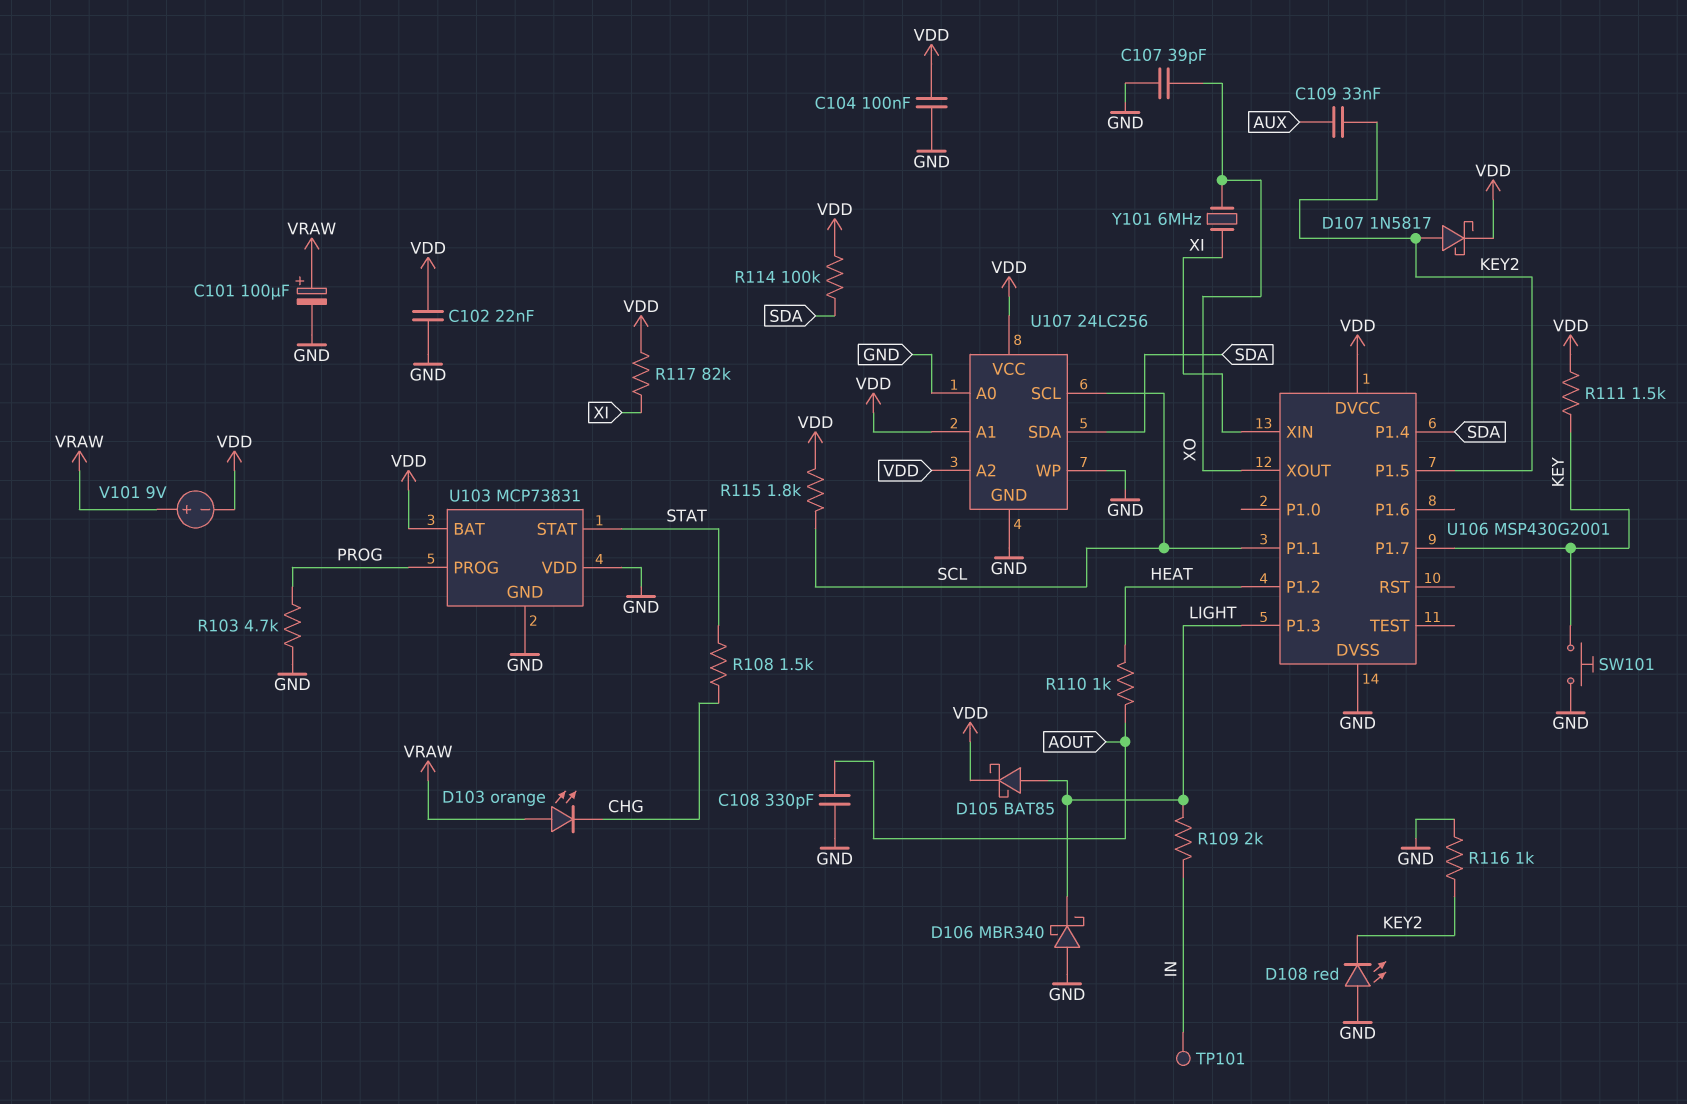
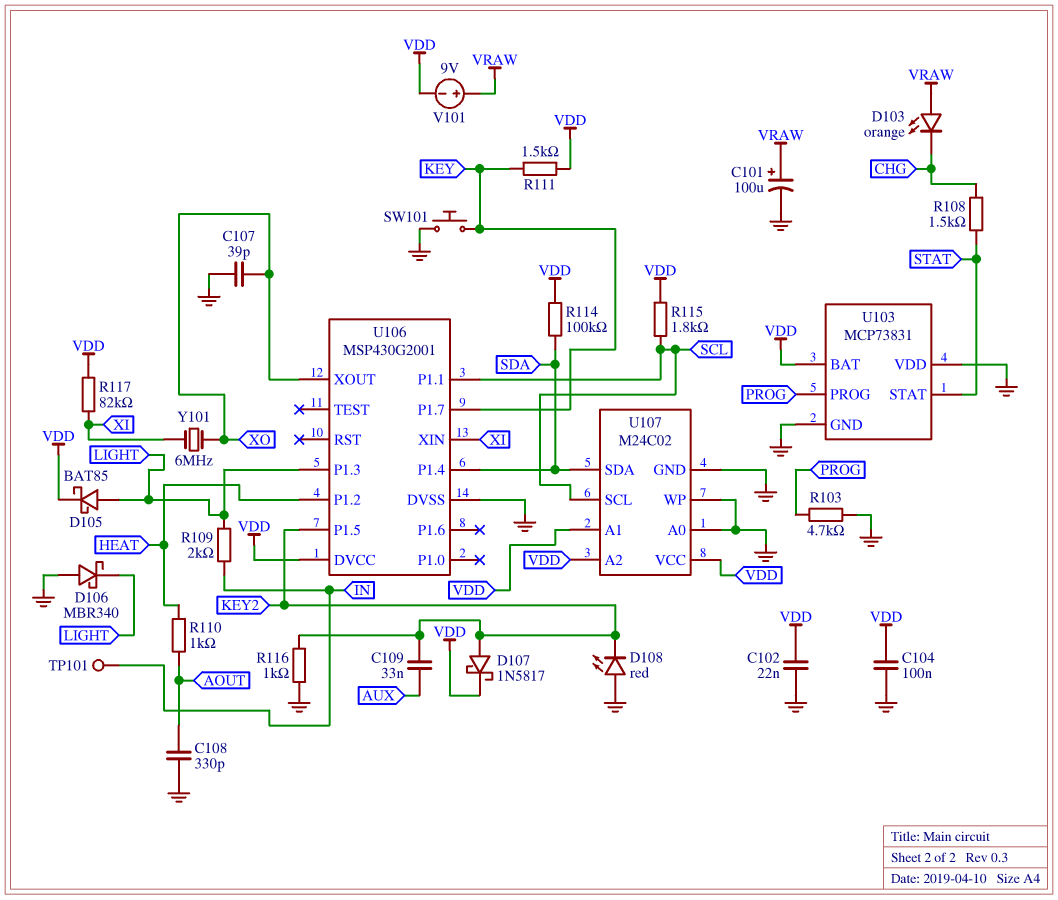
U107: 24LC256 -> M24C02

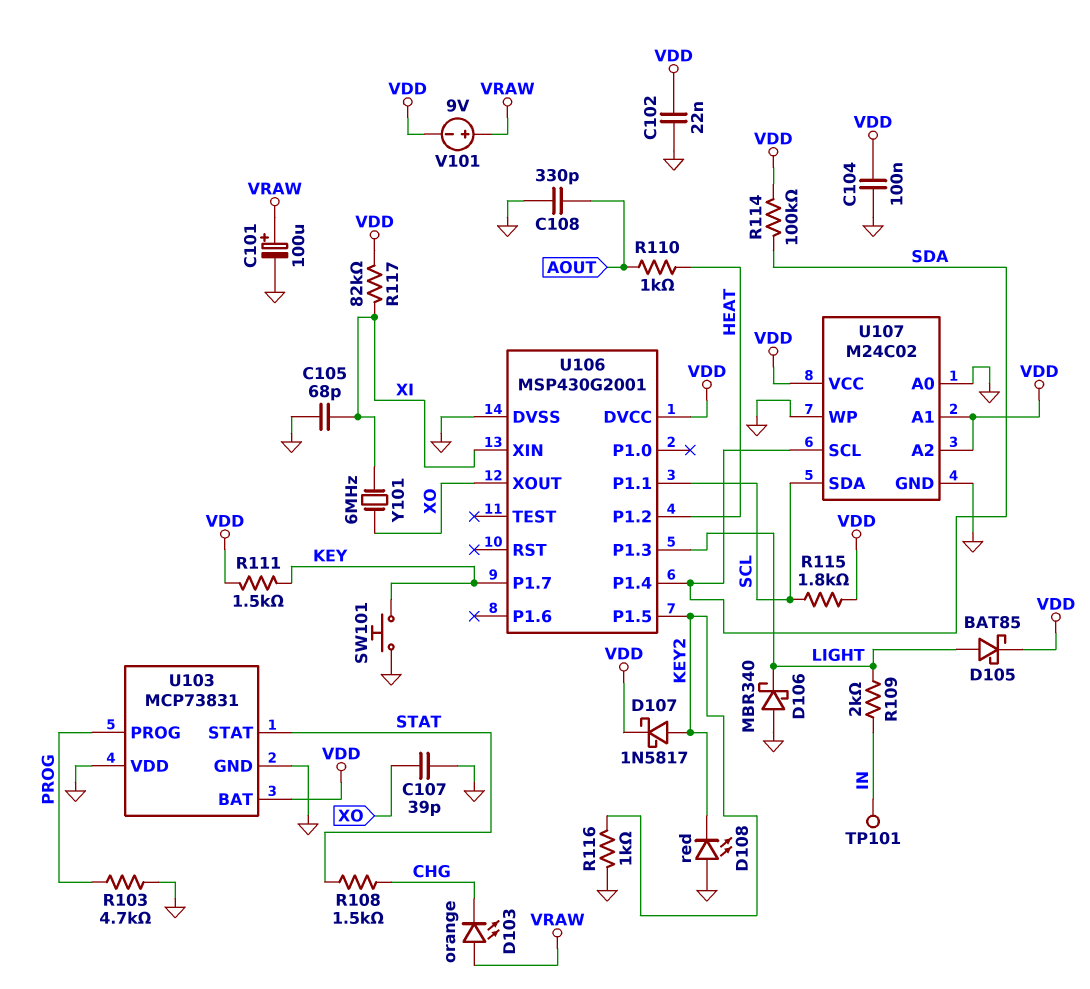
C105: none -> 68pF (GND, XI)
C109: 33nF (AUX, KEY2) -> none
U107 pin SCL: SCL -> SDA
U107 pin SDA: SDA -> SCL

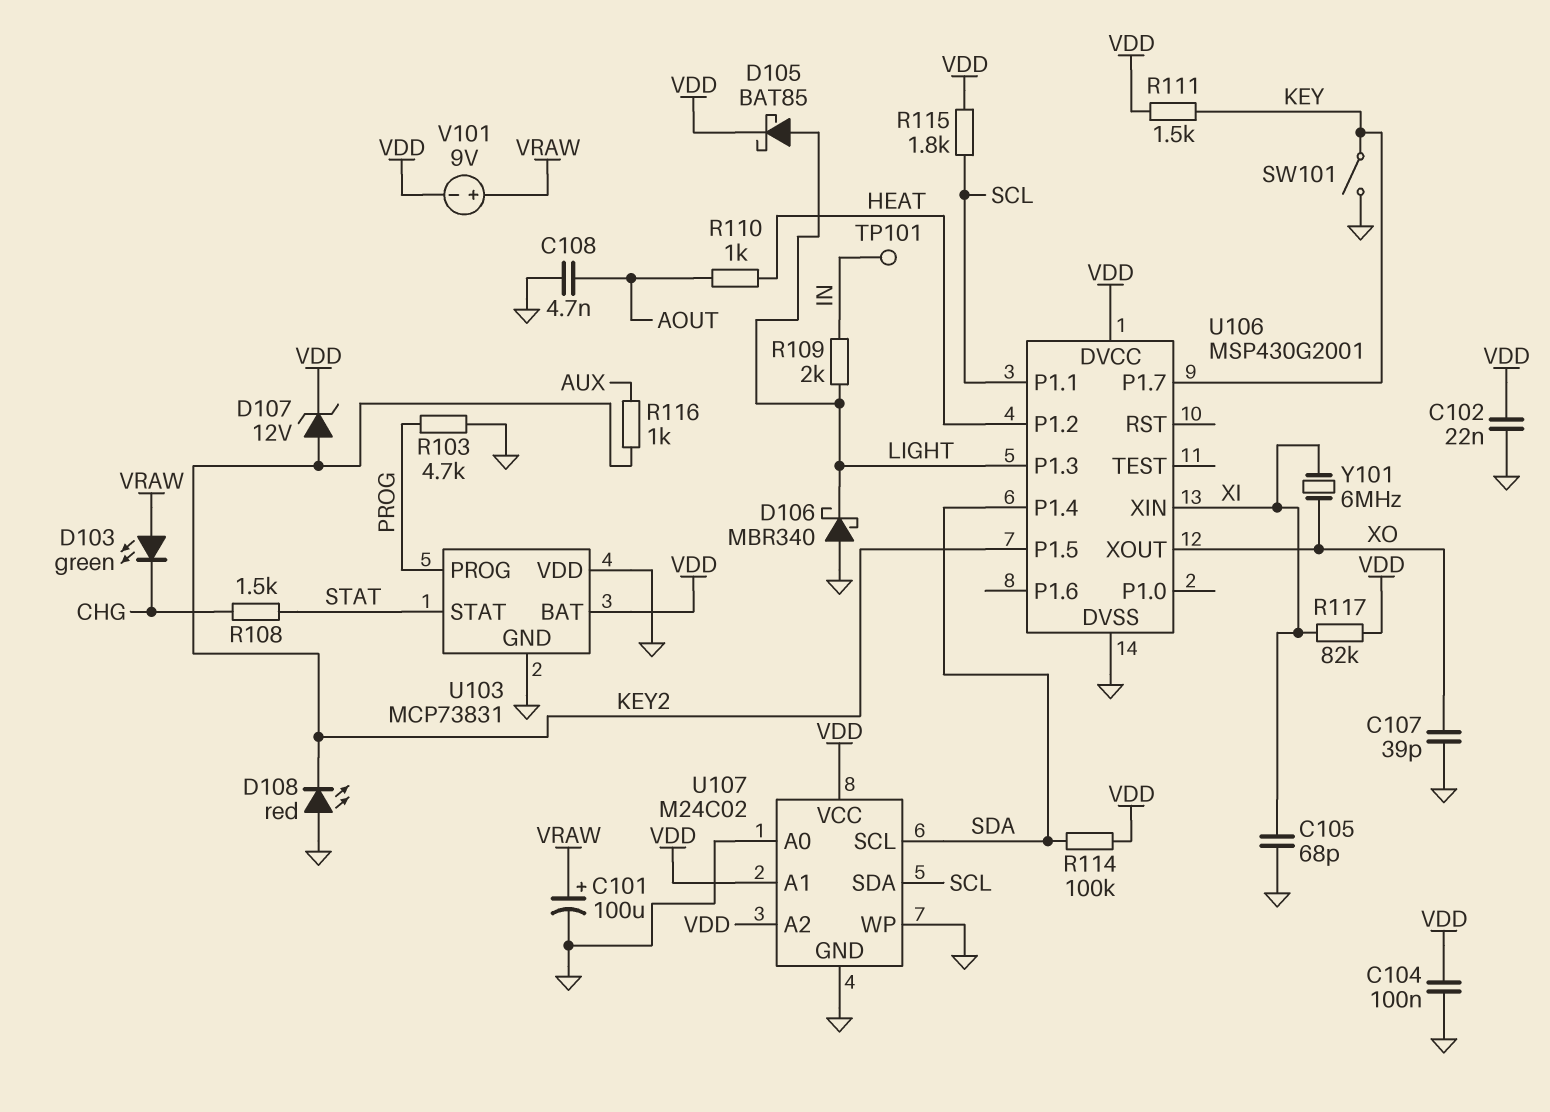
C108: 330pF (AOUT, GND) -> 4.7nF (AOUT, GND)
D103: LED orange (A VRAW, K CHG) -> LED green (A VRAW, K CHG)
D107: schottky 1N5817 (A KEY2, K VDD) -> zener 12V (A KEY2, K VDD)
R116: 1k (GND, KEY2) -> 1k (AUX, KEY2)
SW101: button (GND, KEY) -> switch (GND, KEY)

